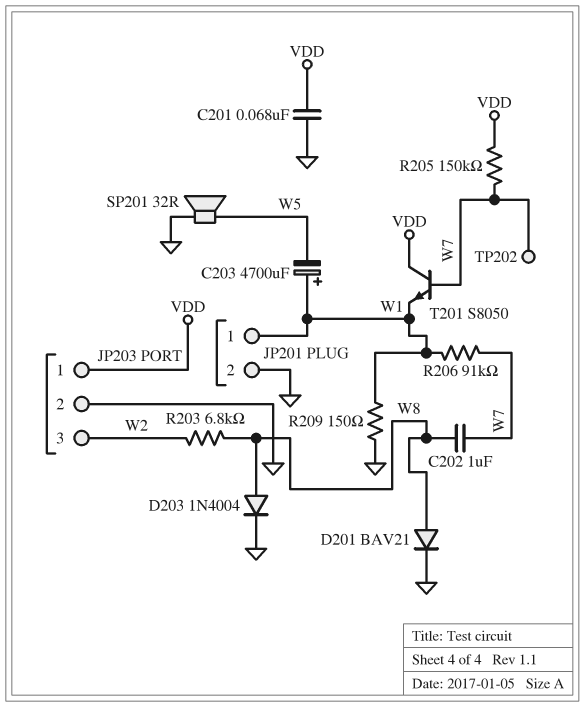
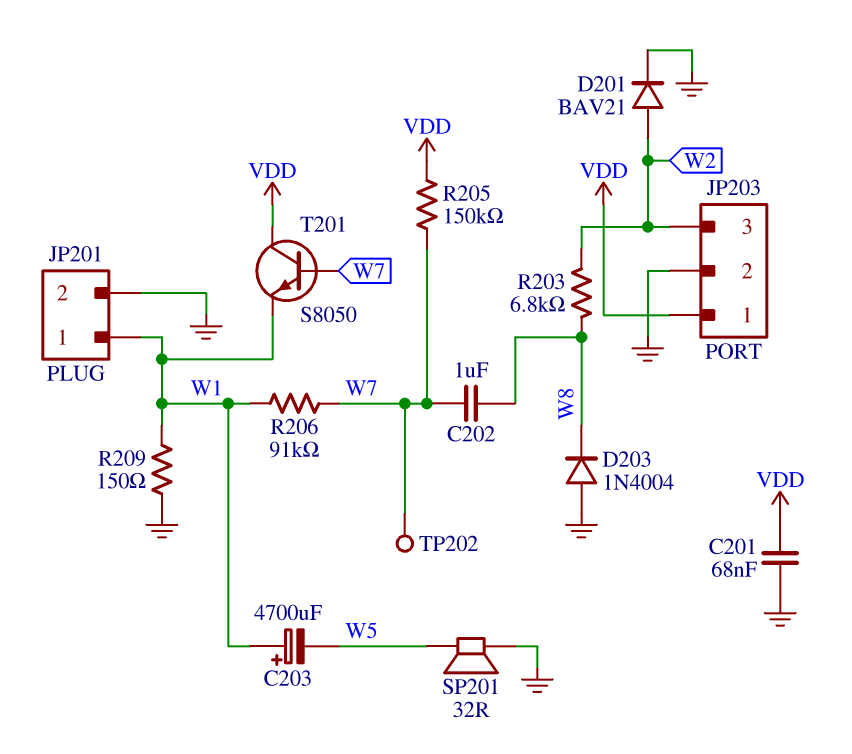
D201: diode BAV21 (A W8, K GND) -> diode BAV21 (A W2, K GND)
D203: diode 1N4004 (A W8, K GND) -> diode 1N4004 (A GND, K W8)

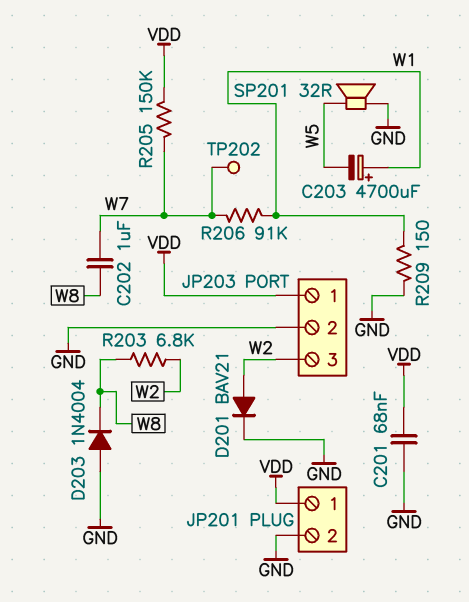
JP201 pin 1: W1 -> VDD
T201: NPN S8050 (B W7, C VDD, E W1) -> none

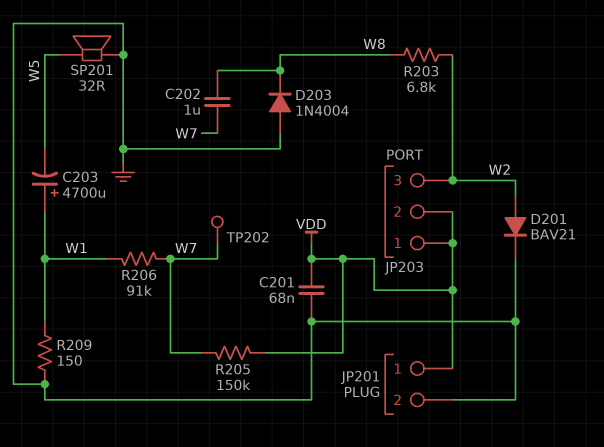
JP203 pin 2: GND -> VDD

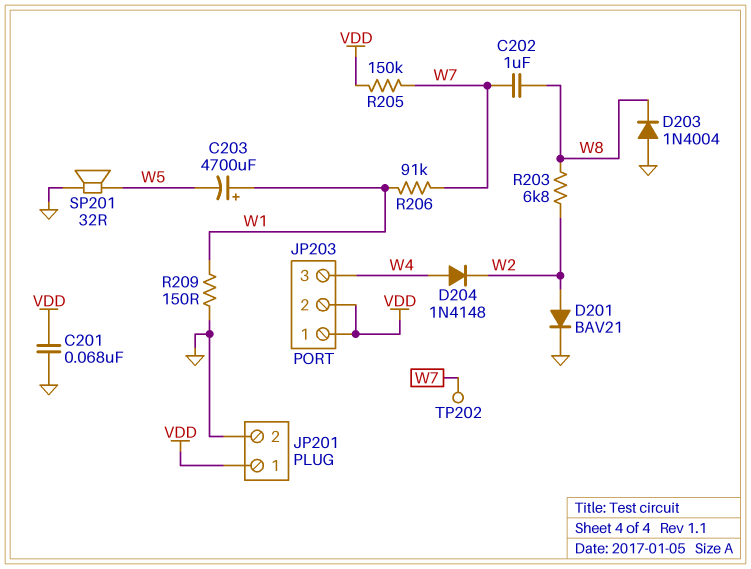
D204: none -> diode 1N4148 (A W4, K W2)
JP203 pin 3: W2 -> W4

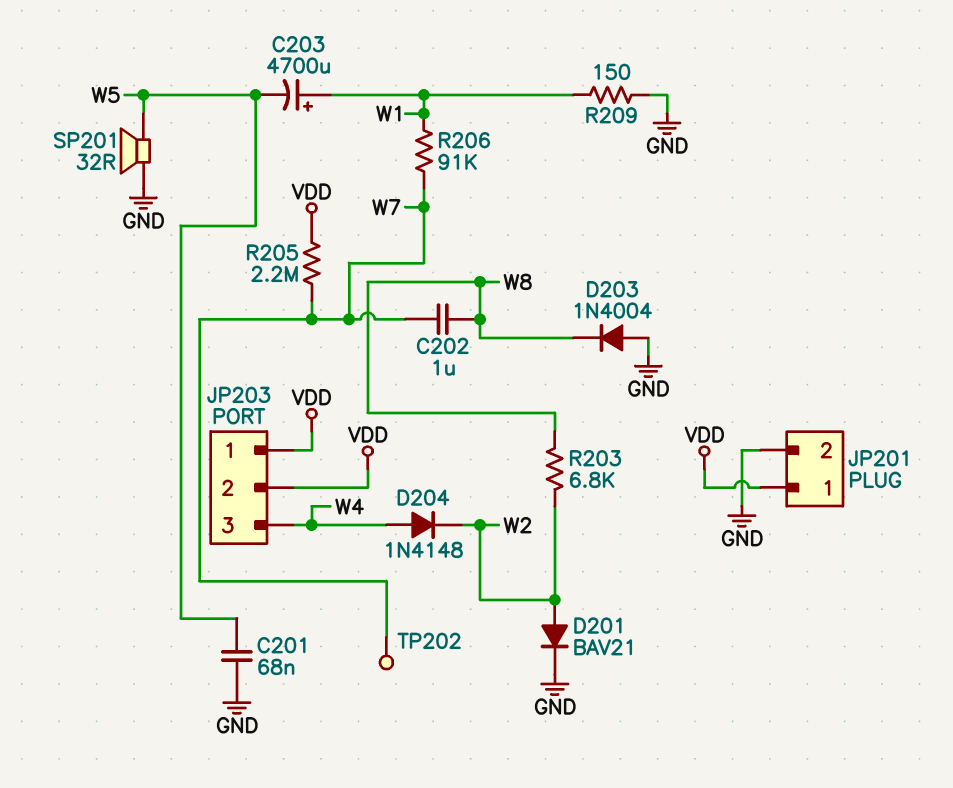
C201: 68nF (GND, VDD) -> 68nF (GND, W5)
R205: 150k (VDD, W7) -> 2.2M (VDD, W7)

